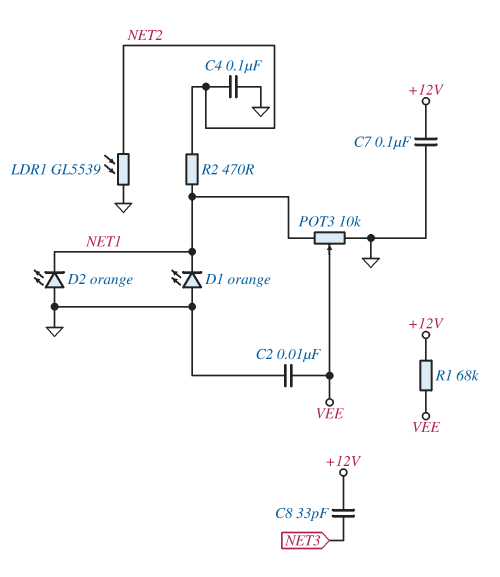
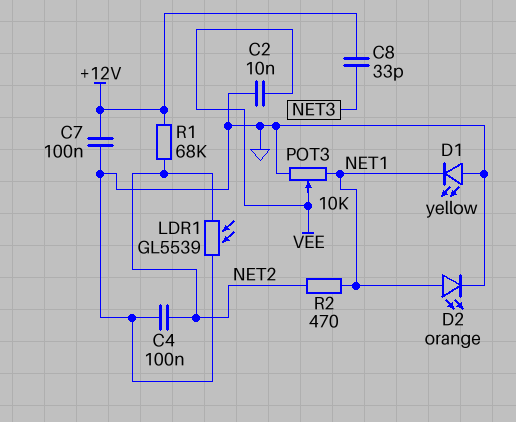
D1: LED orange (A GND, K NET1) -> LED yellow (A GND, K NET1)
D2: LED orange (A GND, K NET1) -> LED orange (A NET1, K GND)
R1: 68k (+12V, VEE) -> 68k (+12V, NET2)

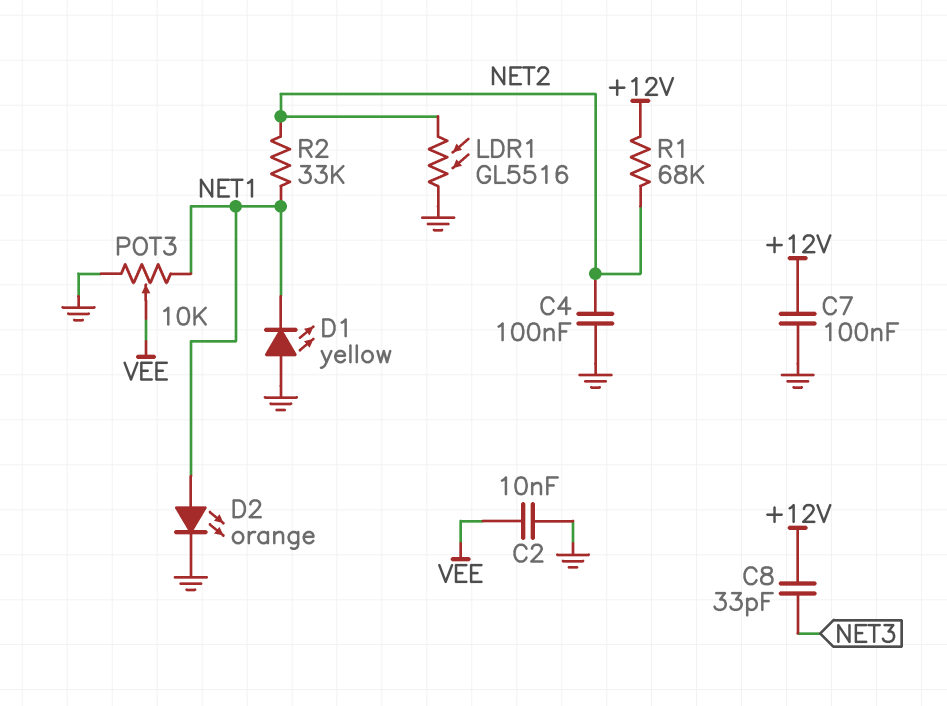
LDR1: GL5539 (GND, NET2) -> GL5516 (GND, NET2)
R2: 470 (NET1, NET2) -> 33k (NET1, NET2)

